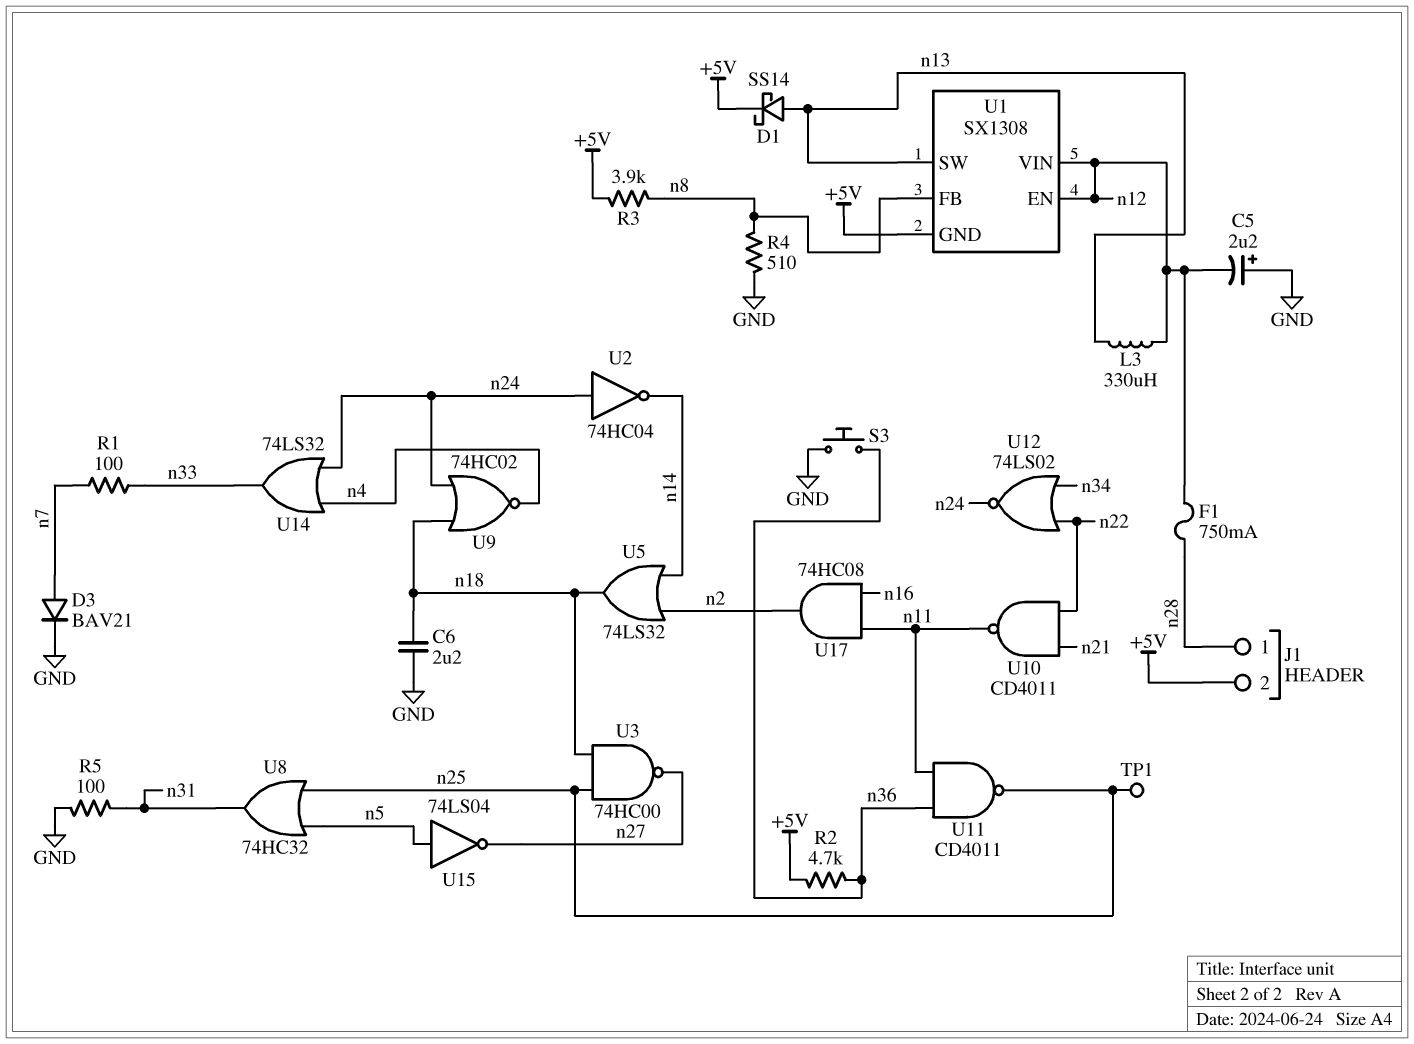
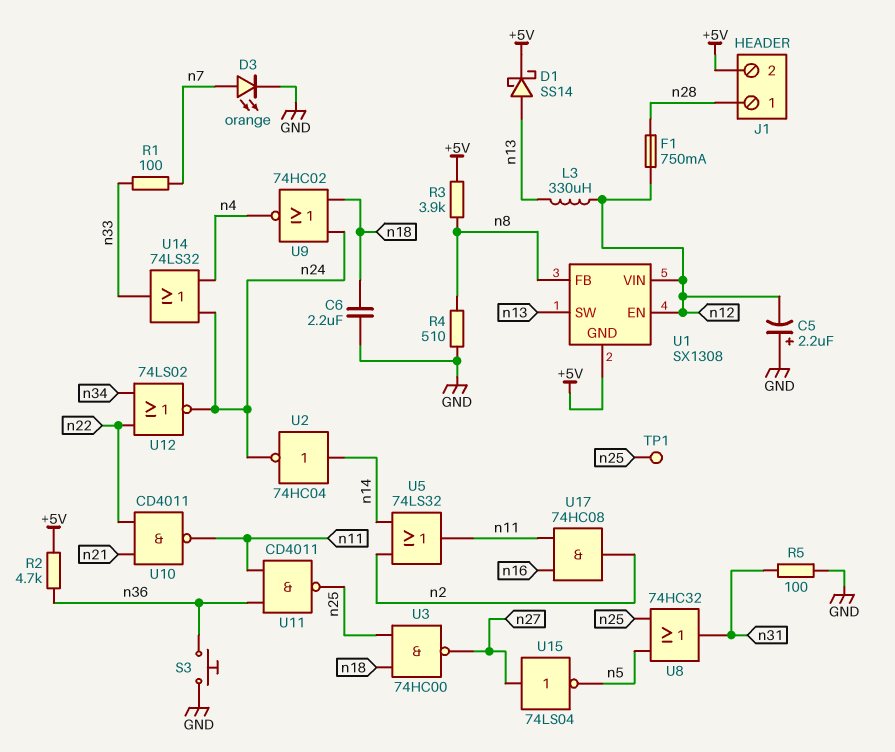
D3: diode BAV21 (A n7, K GND) -> LED orange (A n7, K GND)
U2: NOT 74HC04 (in n24, out n14) -> NOT 74HC04 (in n14, out n24)
U5: OR 74LS32 (in n2, in n14, out n18) -> OR 74LS32 (in n2, in n14, out n11)
U15: NOT 74LS04 (in n5, out n27) -> NOT 74LS04 (in n27, out n5)

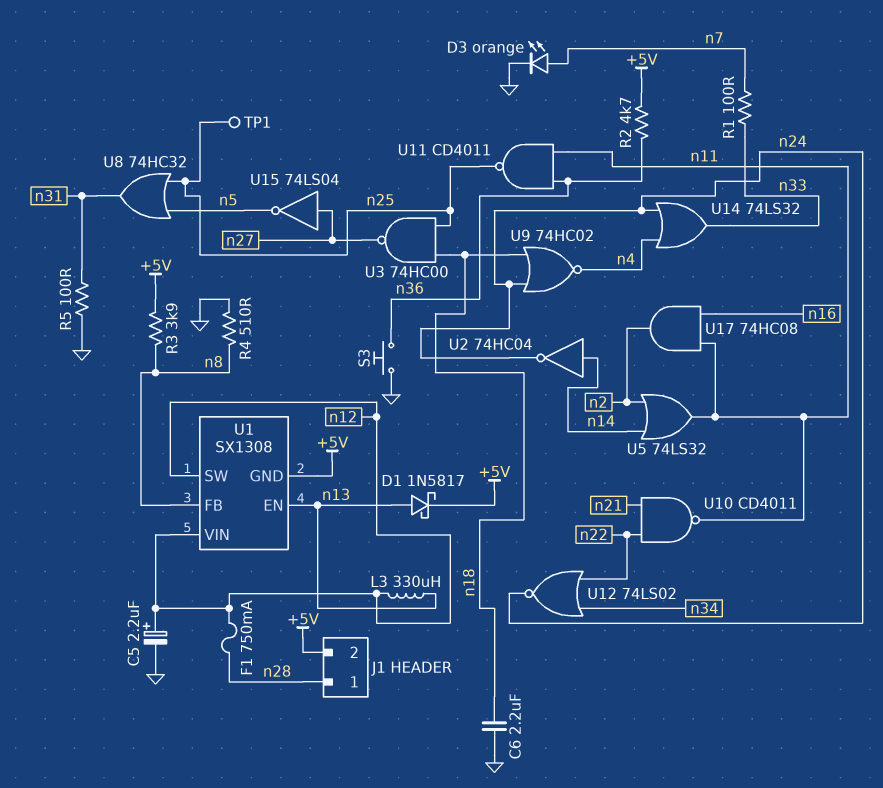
C5: 2.2uF (plus GND, minus n12) -> 2.2uF (plus n12, minus GND)
D1: schottky SS14 (A n13, K +5V) -> schottky 1N5817 (A n13, K +5V)
U1 pin EN: n12 -> n13
U1 pin SW: n13 -> n12

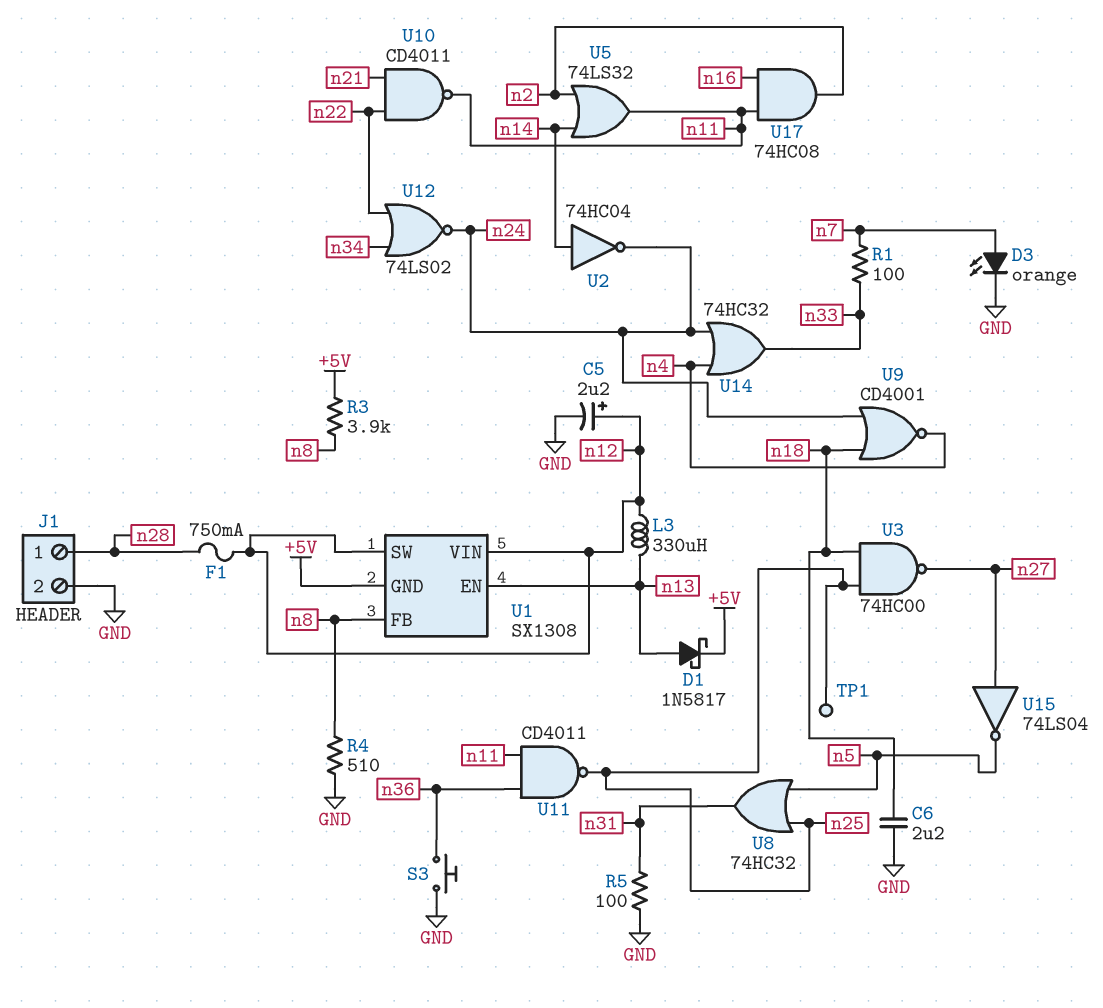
J1 pin 2: +5V -> GND
R2: 4.7k (+5V, n36) -> none
U9: NOR 74HC02 (in n18, in n24, out n4) -> NOR CD4001 (in n18, in n24, out n4)
U14: OR 74LS32 (in n4, in n24, out n33) -> OR 74HC32 (in n4, in n24, out n33)

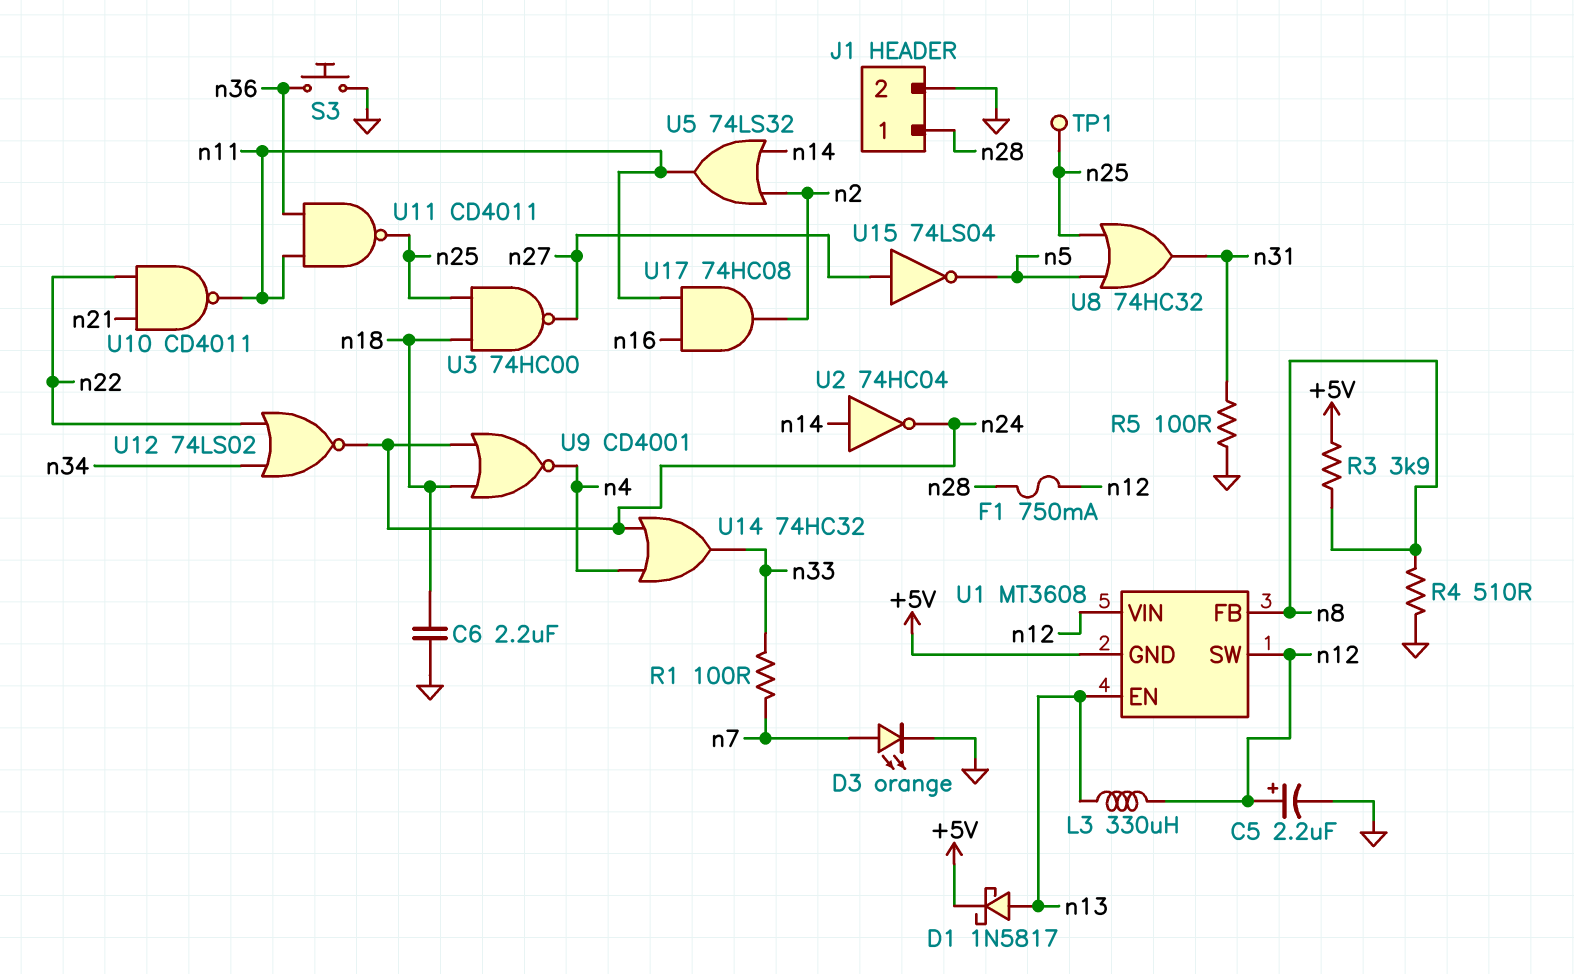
U1: SX1308 -> MT3608

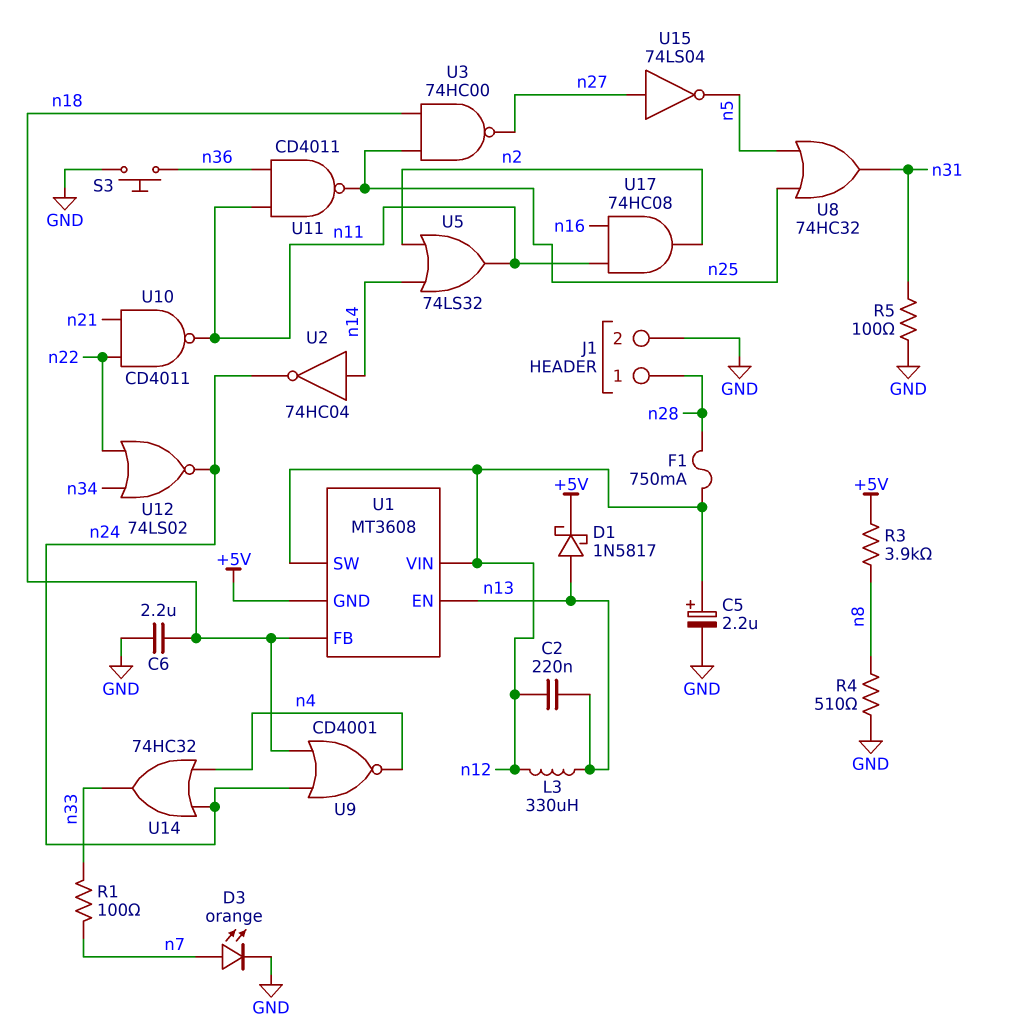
C2: none -> 220nF (n12, n13)
TP1: test point (n25) -> none
U1 pin FB: n8 -> n18

